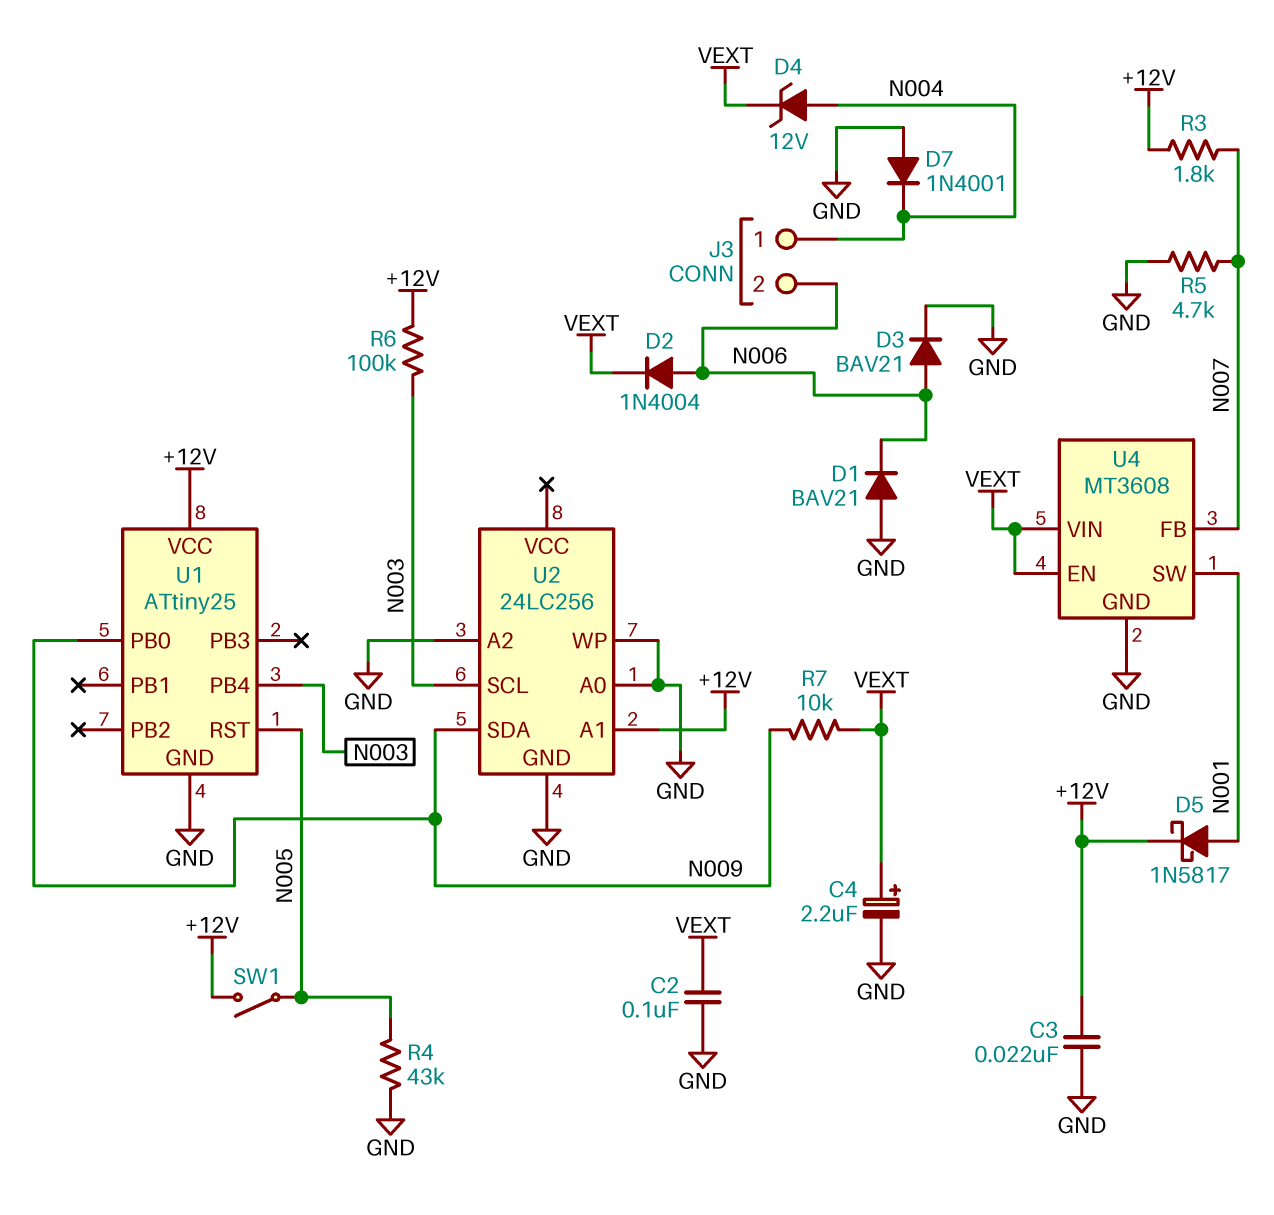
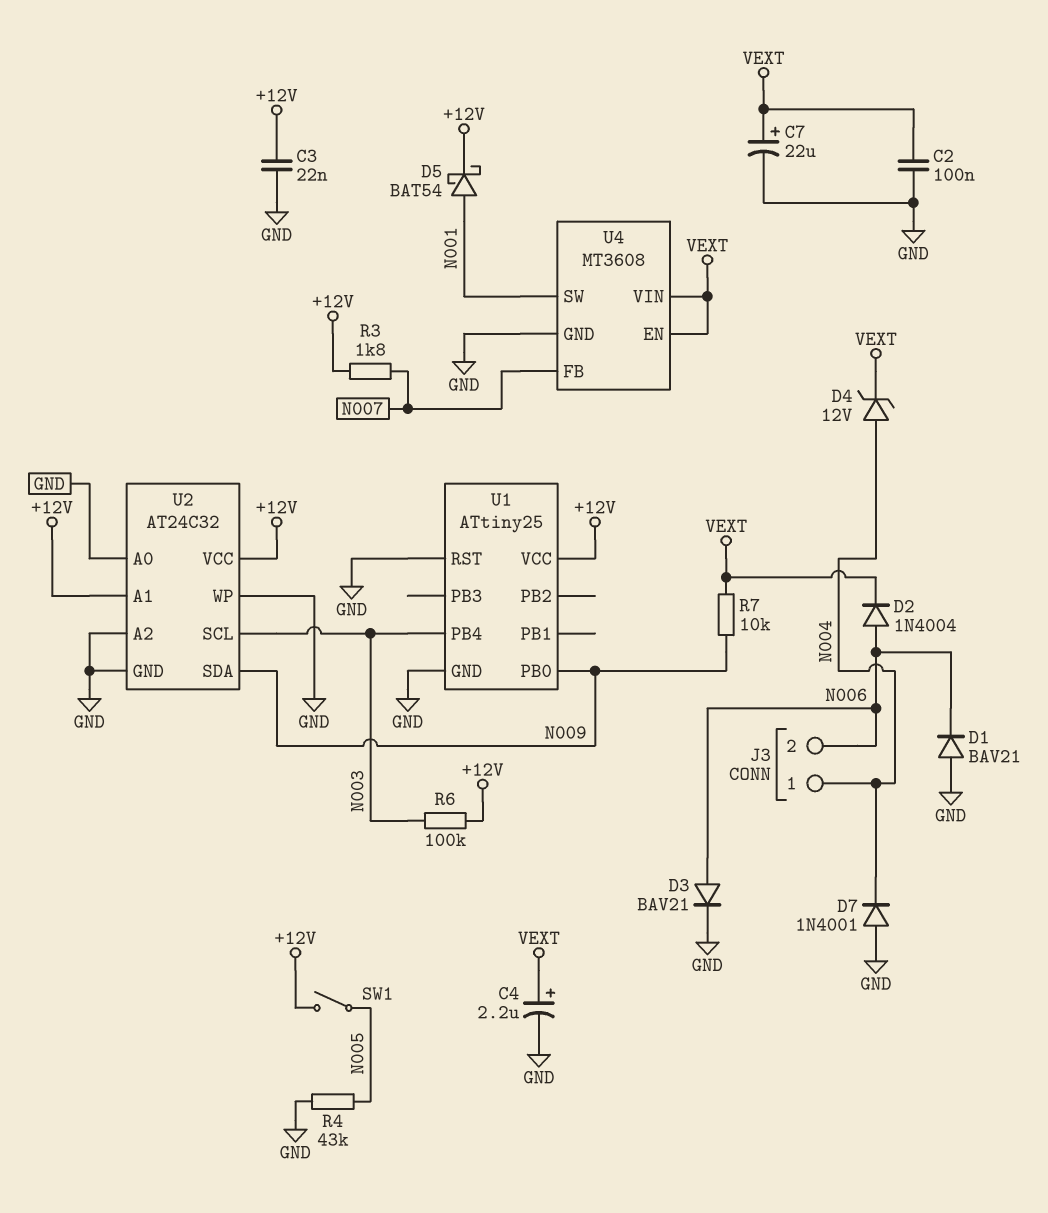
C7: none -> 22uF (plus VEXT, minus GND)
D5: schottky 1N5817 (A N001, K +12V) -> schottky BAT54 (A N001, K +12V)
R5: 4.7k (GND, N007) -> none
U1 pin RST: N005 -> GND
U2: 24LC256 -> AT24C32
U2 pin VCC: none -> +12V

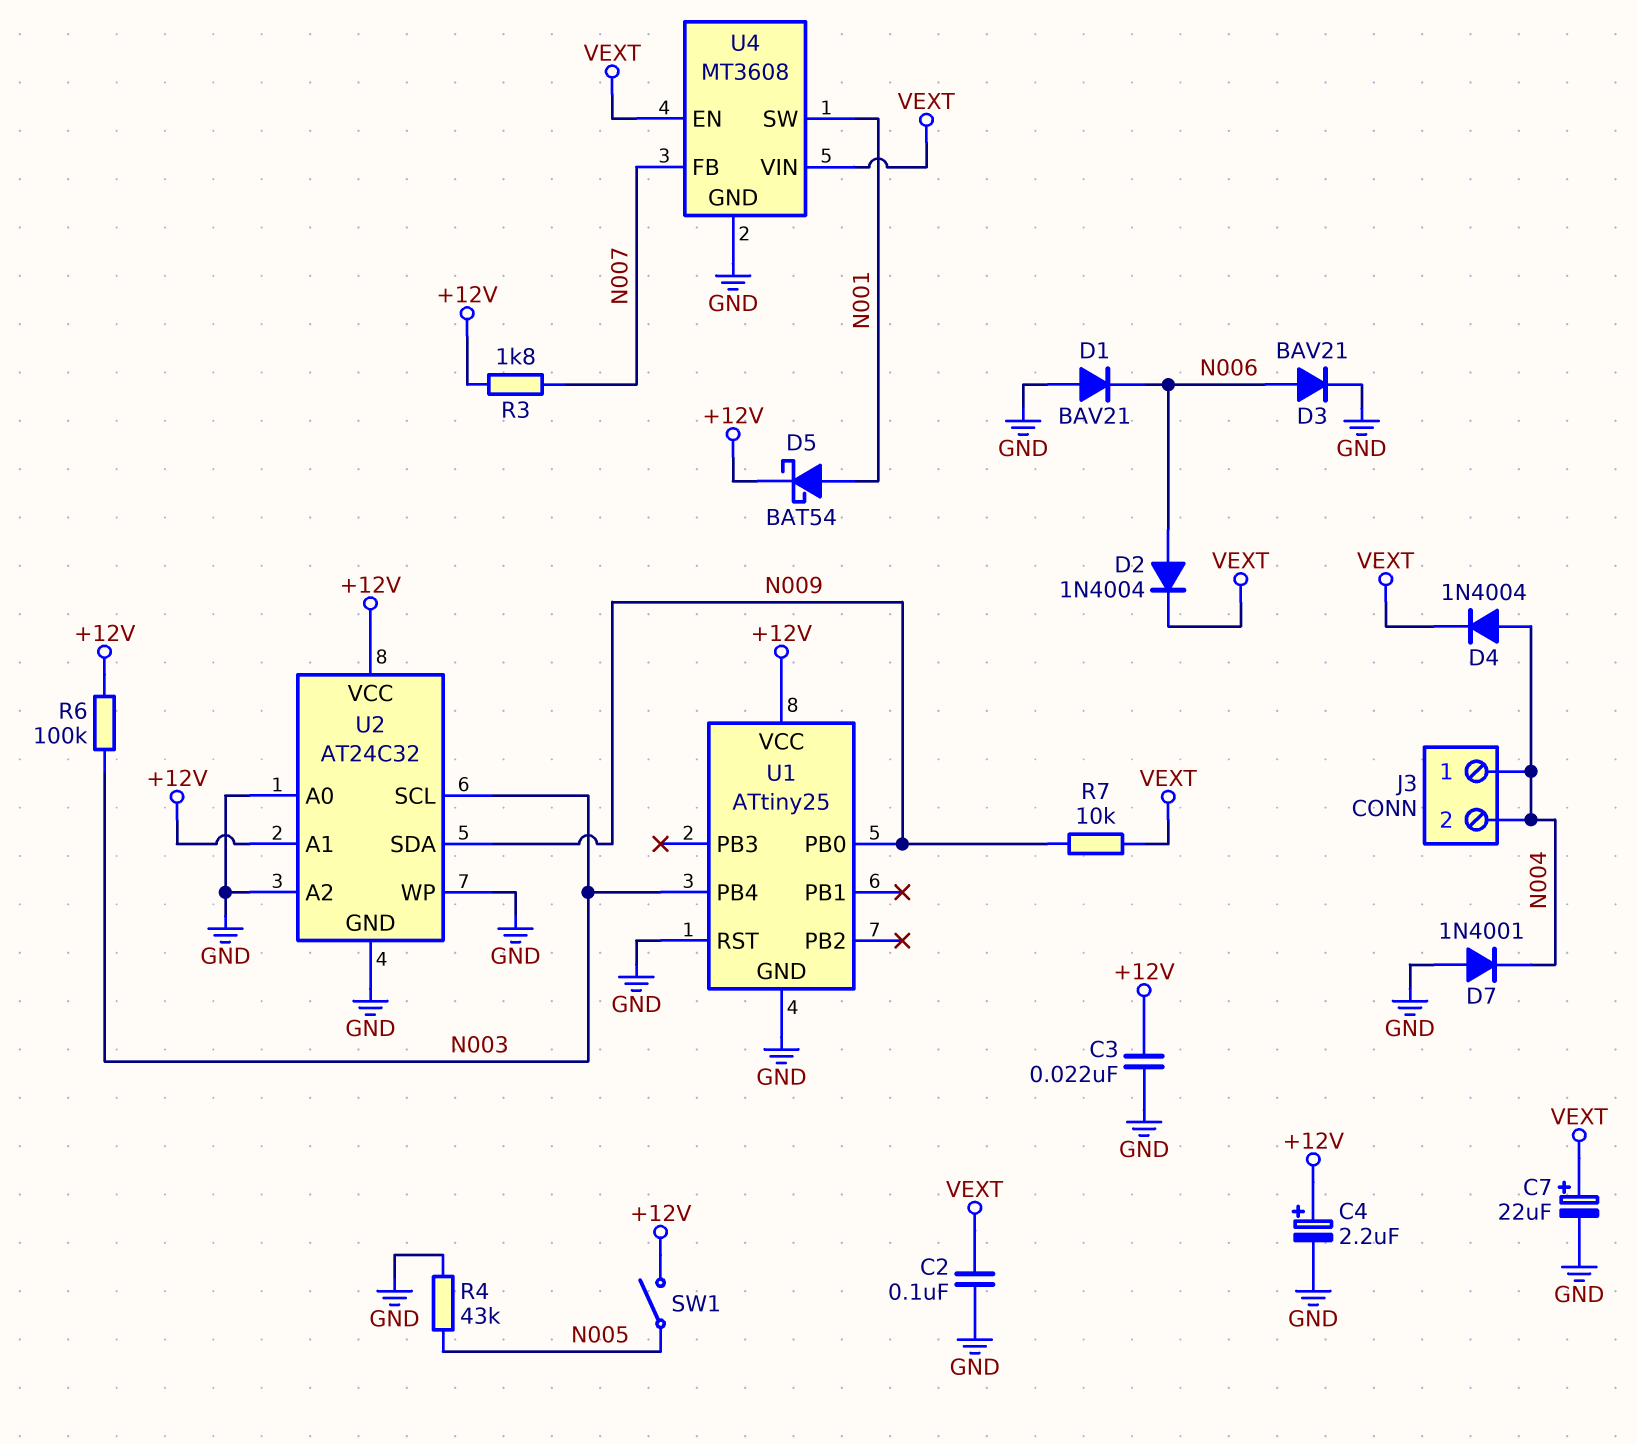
C4: 2.2uF (plus VEXT, minus GND) -> 2.2uF (plus +12V, minus GND)
D4: zener 12V (A N004, K VEXT) -> diode 1N4004 (A N004, K VEXT)
J3 pin 2: N006 -> N004

